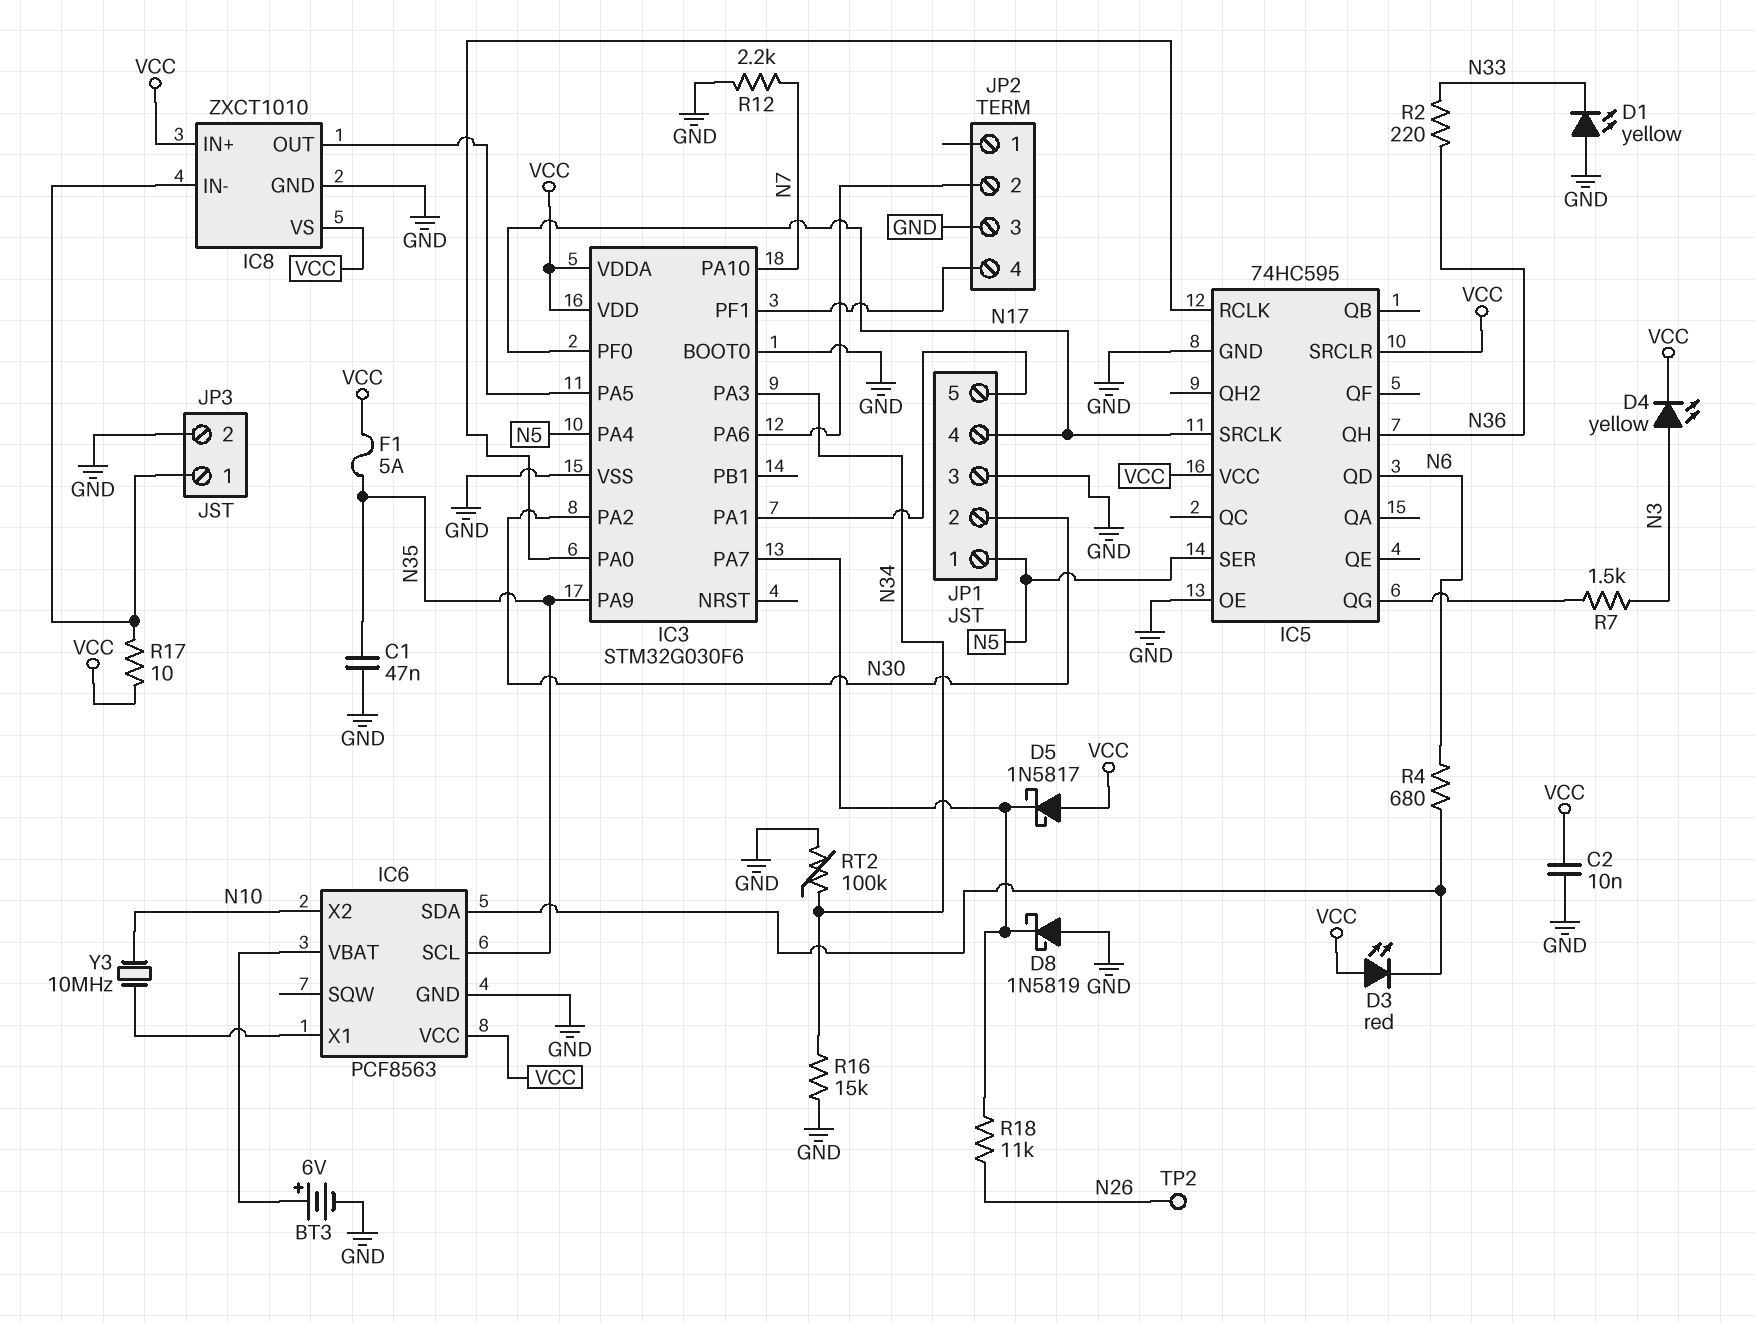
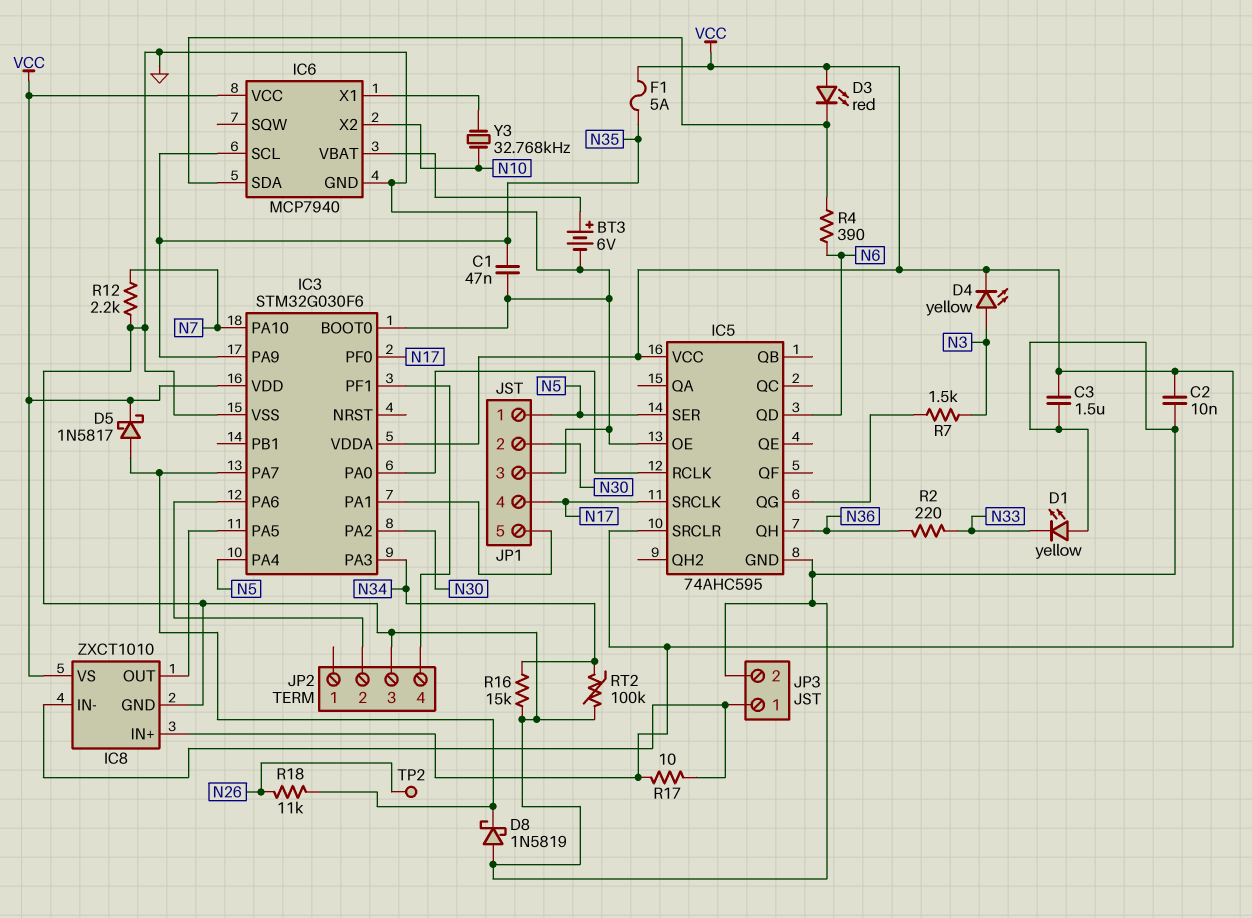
C3: none -> 1.5uF (GND, VCC)
D5: schottky 1N5817 (A VCC, K IC3/PA7) -> schottky 1N5817 (A IC3/PA7, K VCC)
IC5: 74HC595 -> 74AHC595
IC6: PCF8563 -> MCP7940
R4: 680 (IC6/SDA, N6) -> 390 (IC6/SDA, N6)
Y3: 10MHz (IC6/X1, N10) -> 32.768kHz (IC6/X1, N10)

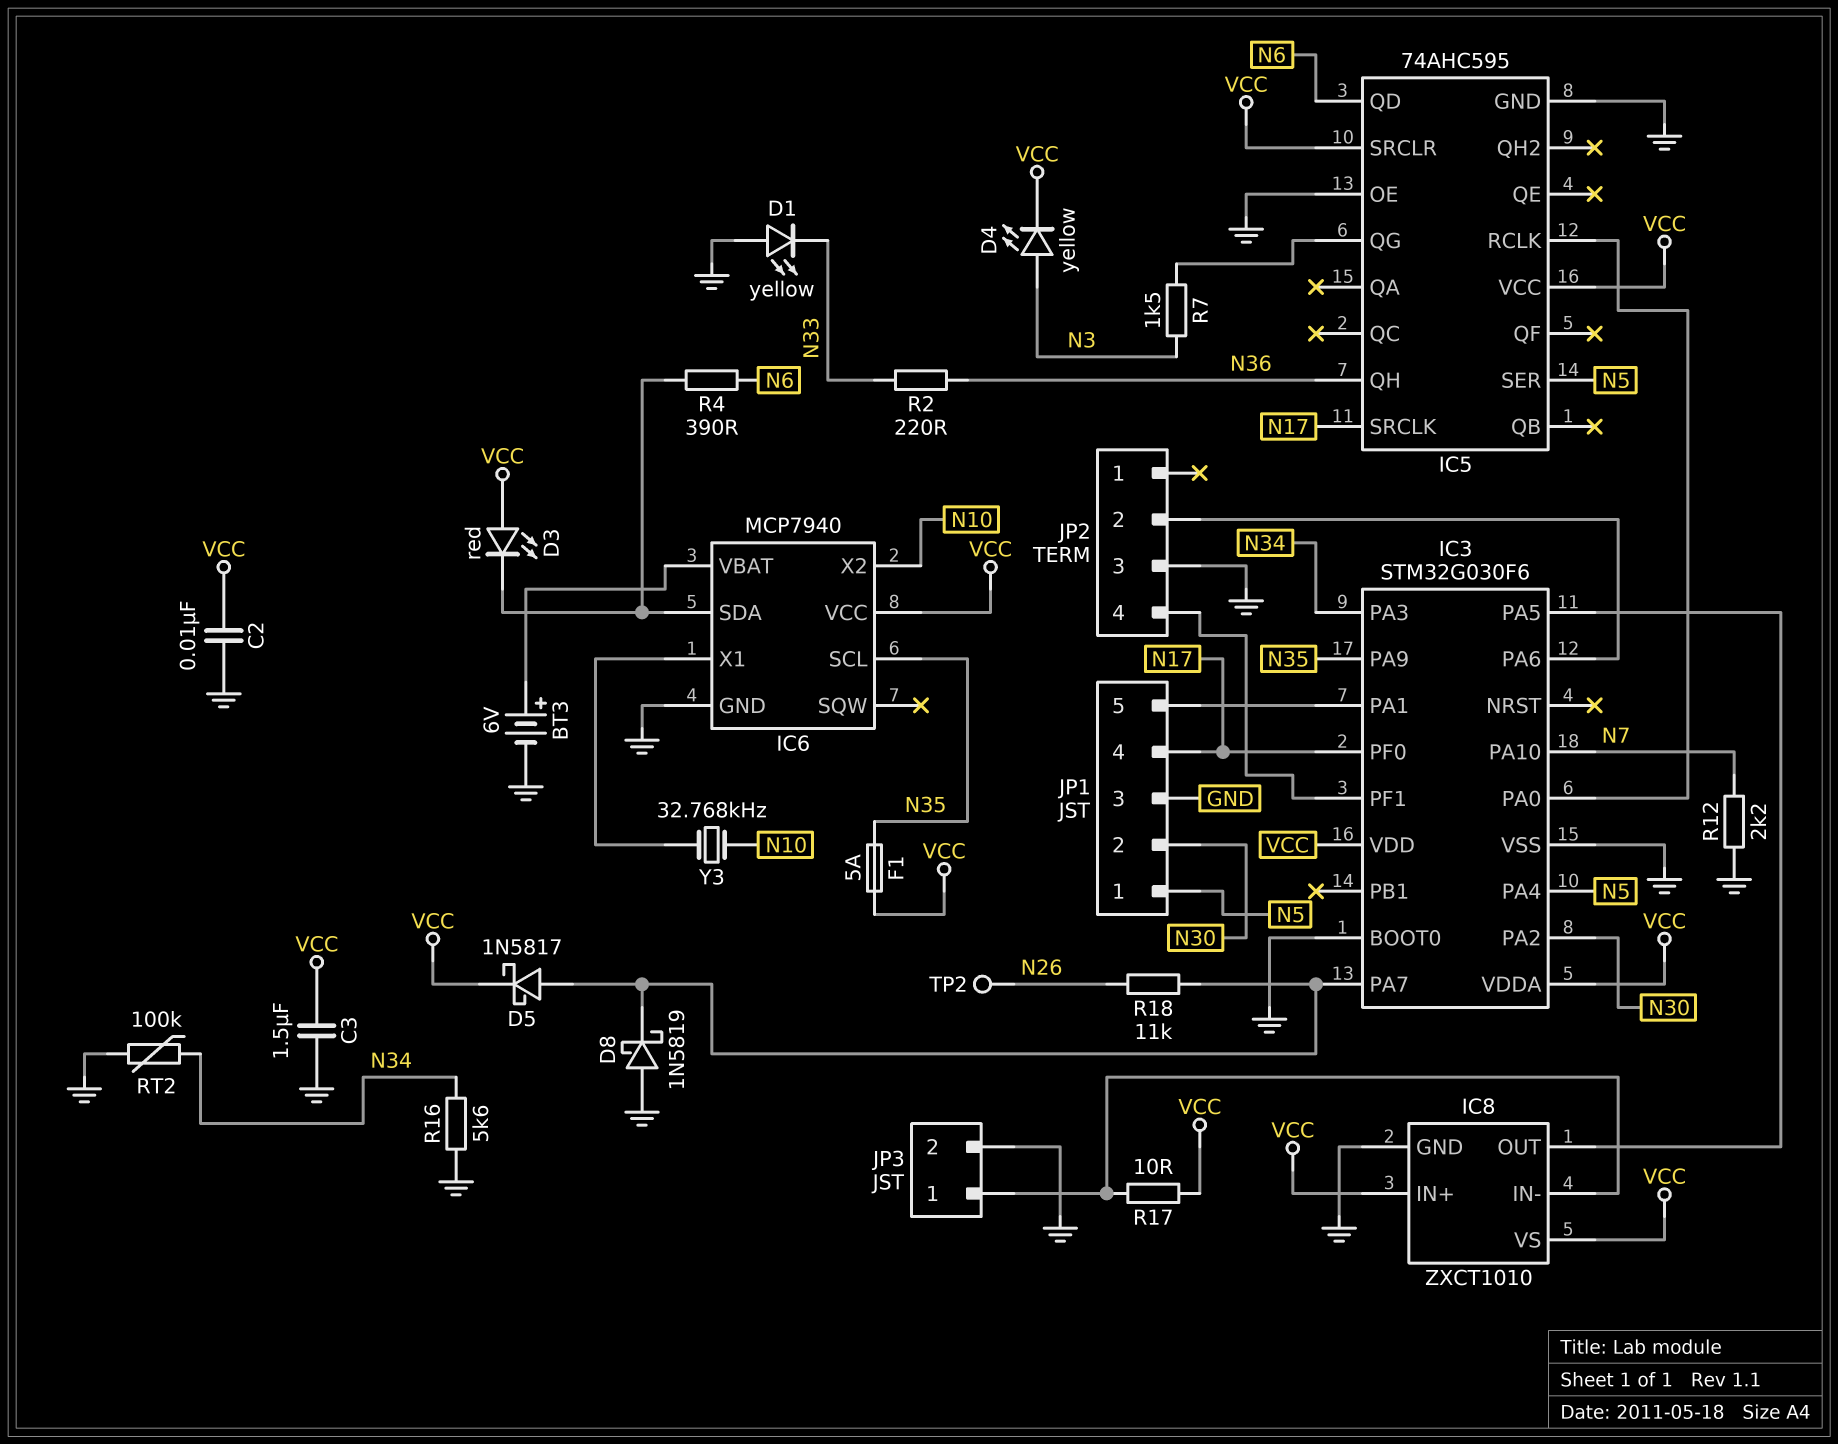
C1: 47nF (GND, N35) -> none
R16: 15k (GND, N34) -> 5.6k (GND, N34)

